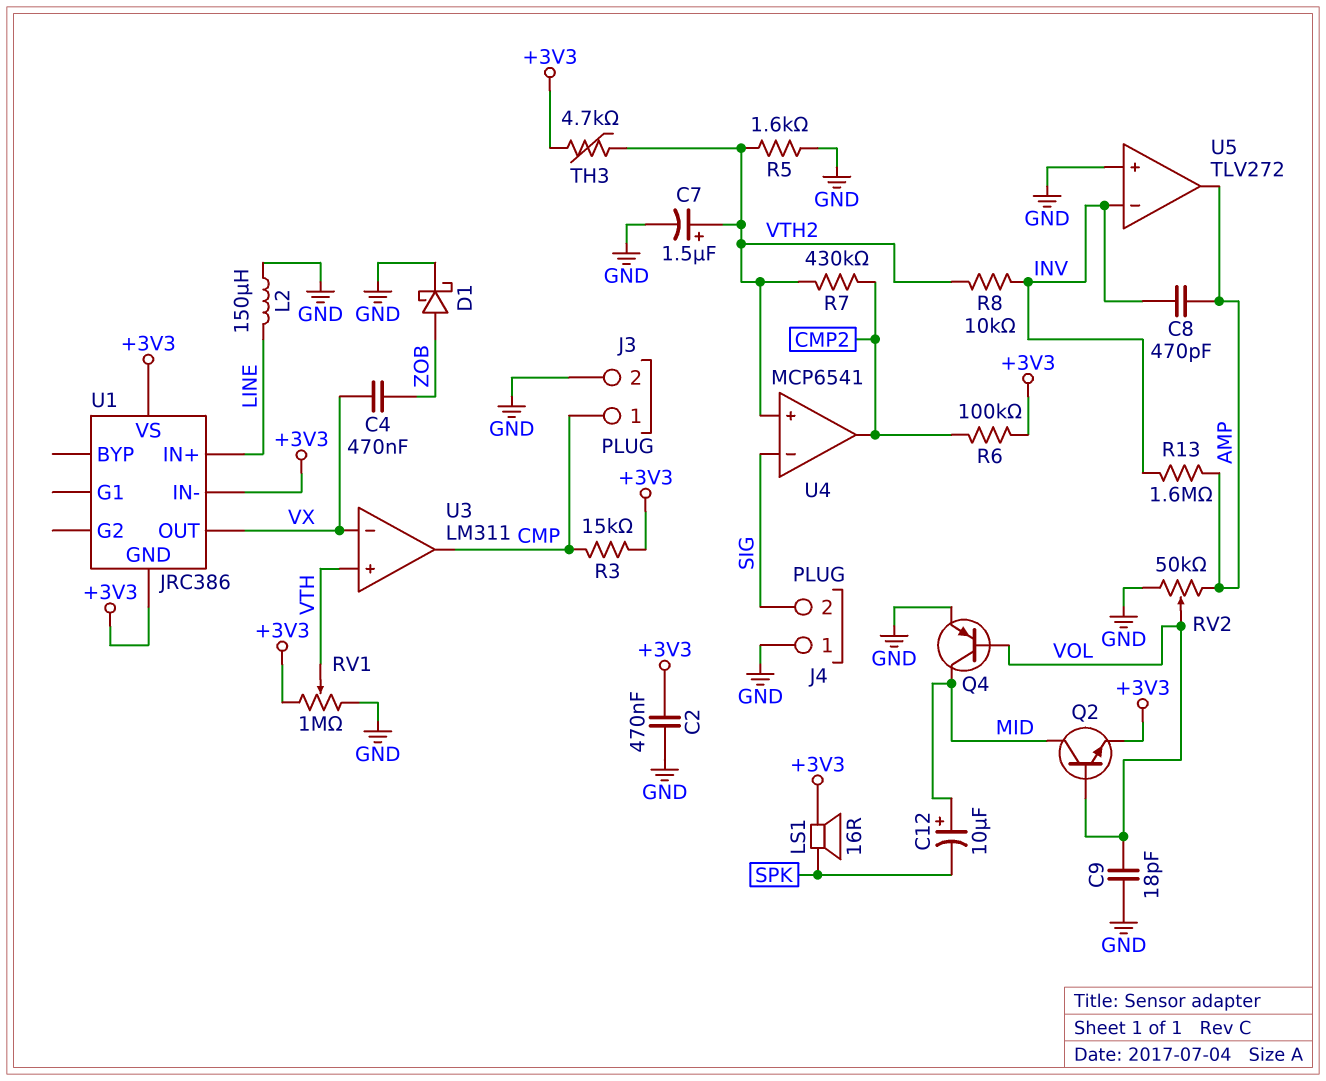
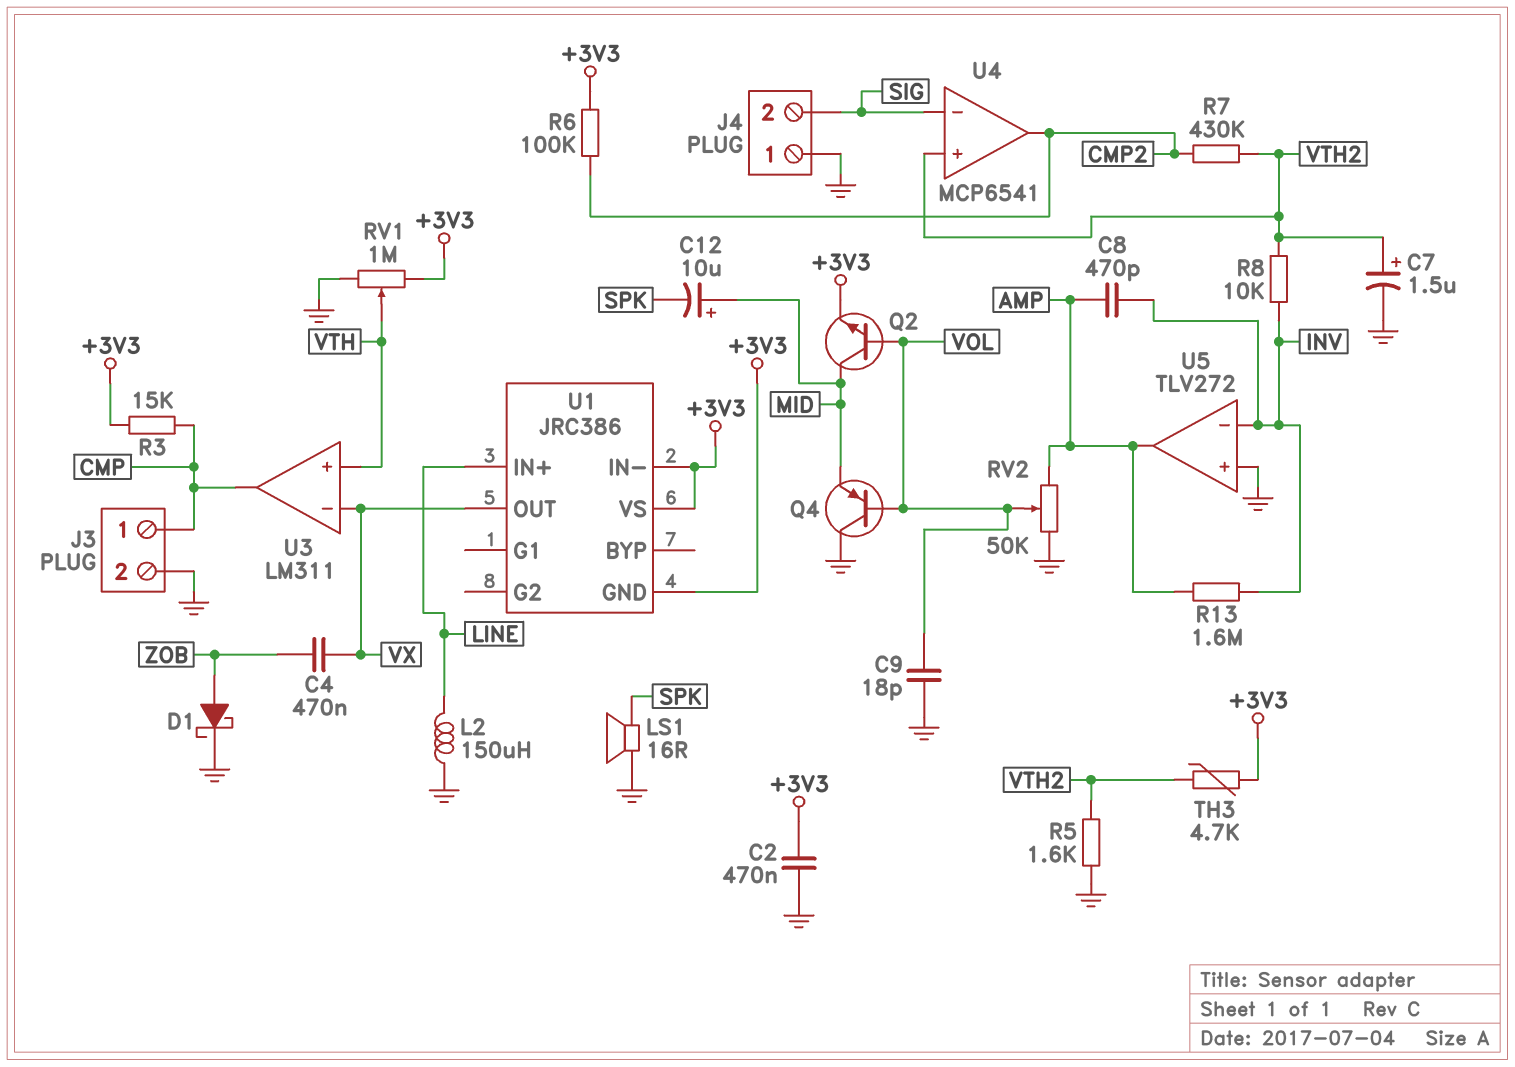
LS1: speaker 16R (+3V3, SPK) -> speaker 16R (GND, SPK)
Q4: PNP (B VOL, C MID, E GND) -> PNP (B VOL, C GND, E MID)

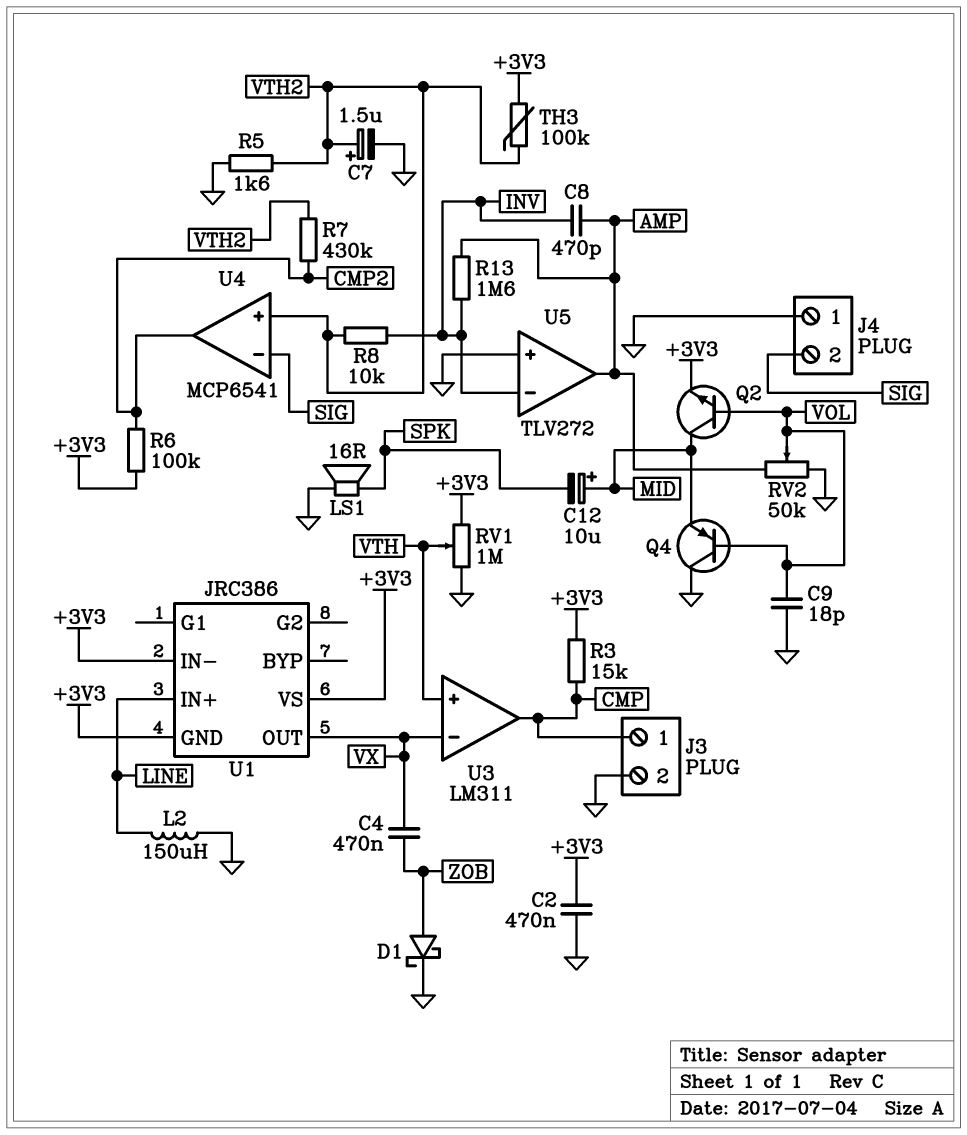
TH3: 4.7k (+3V3, VTH2) -> 100k (+3V3, VTH2)

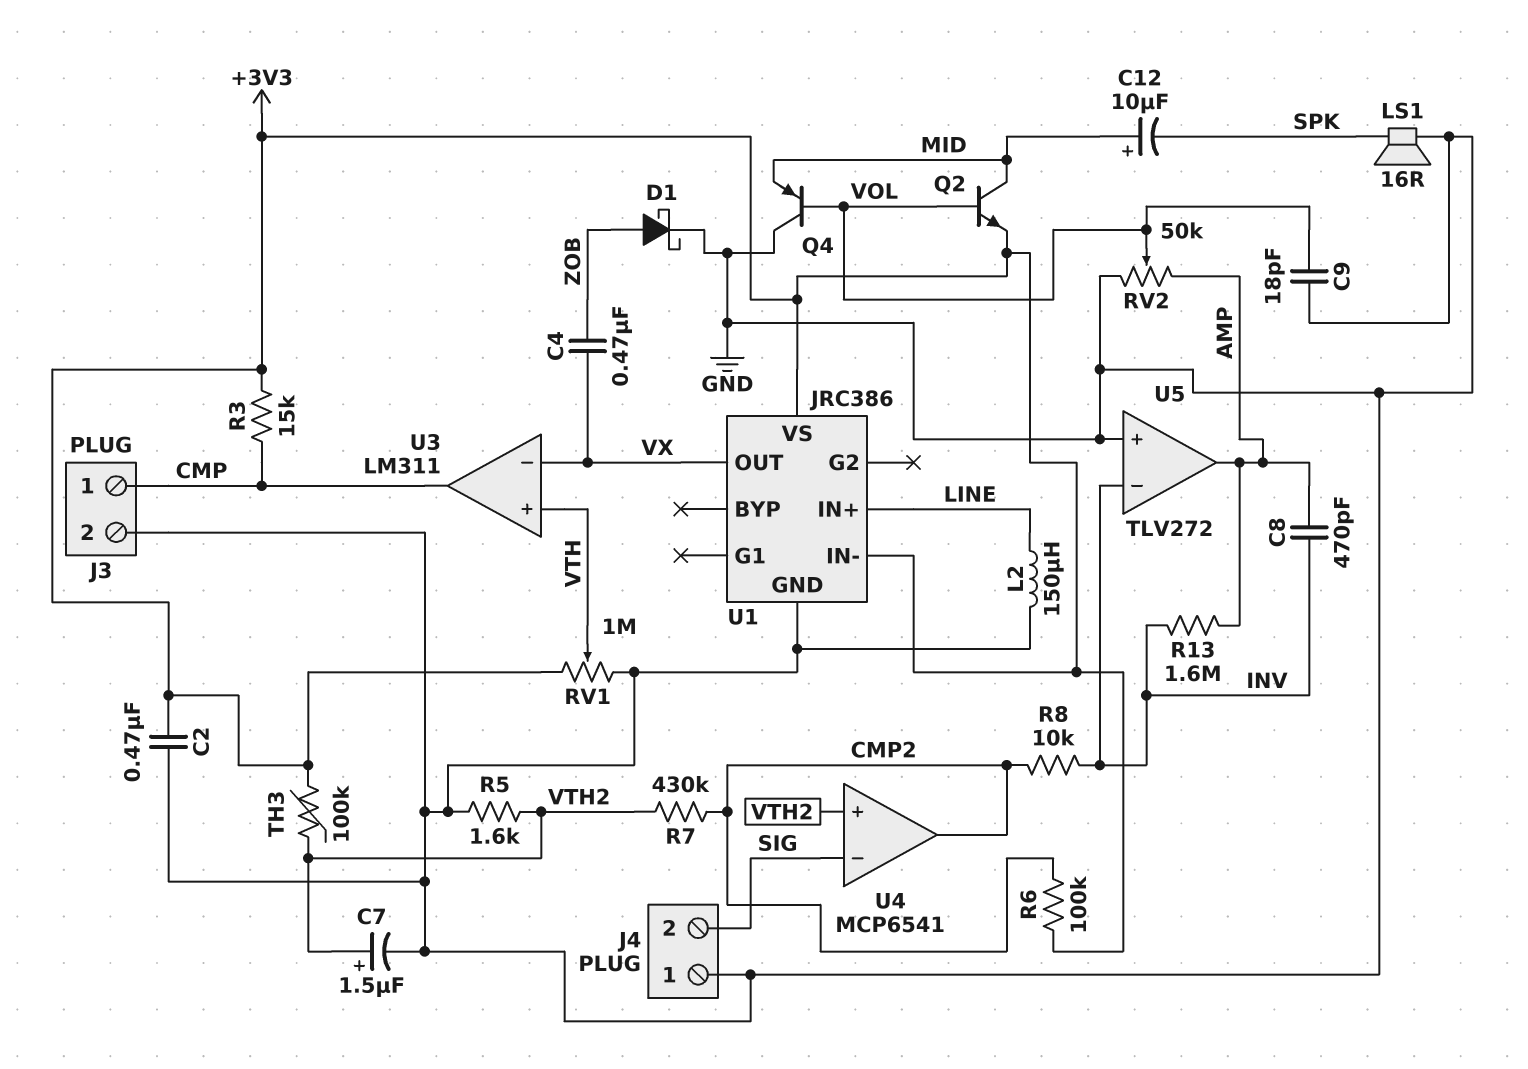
R8: 10k (INV, VTH2) -> 10k (CMP2, INV)
U1 pin GND: +3V3 -> GND

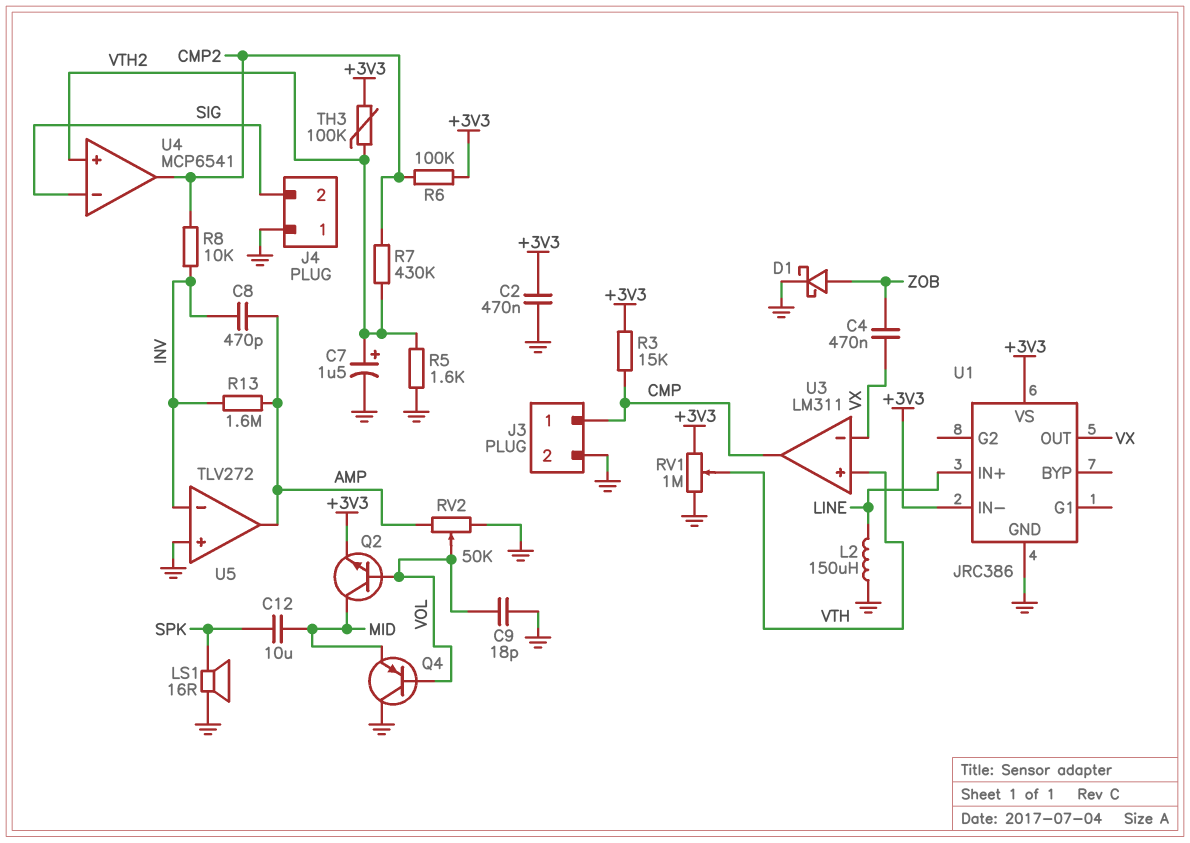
C12: 10uF (plus MID, minus SPK) -> 10uF (MID, SPK)

